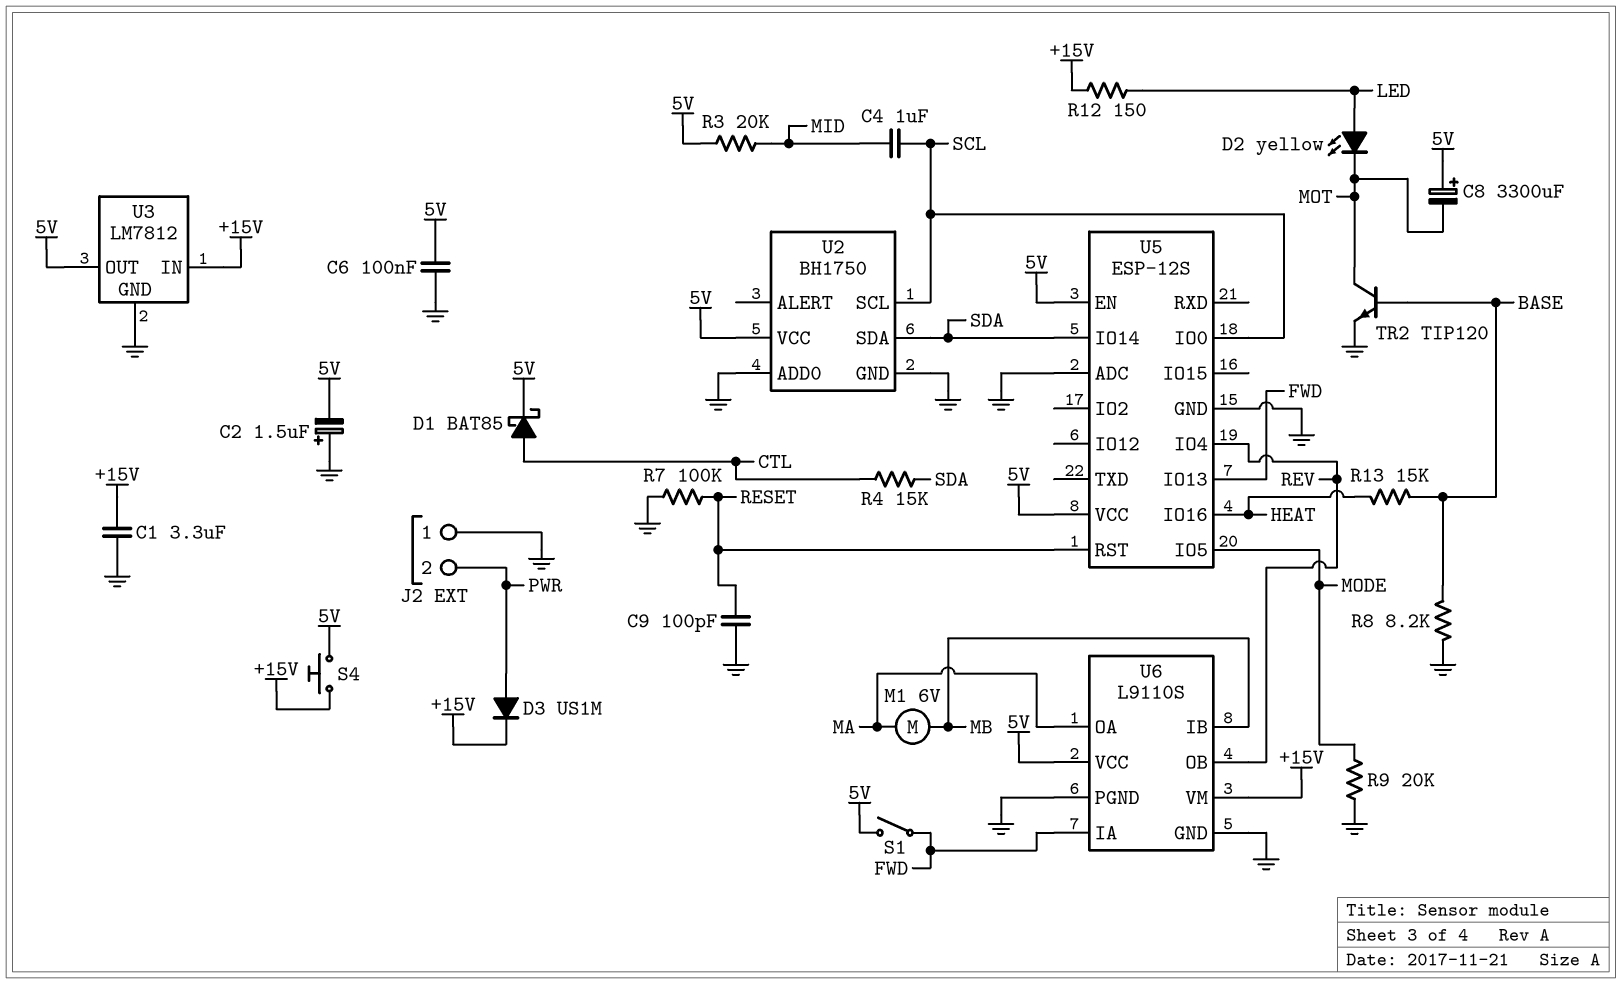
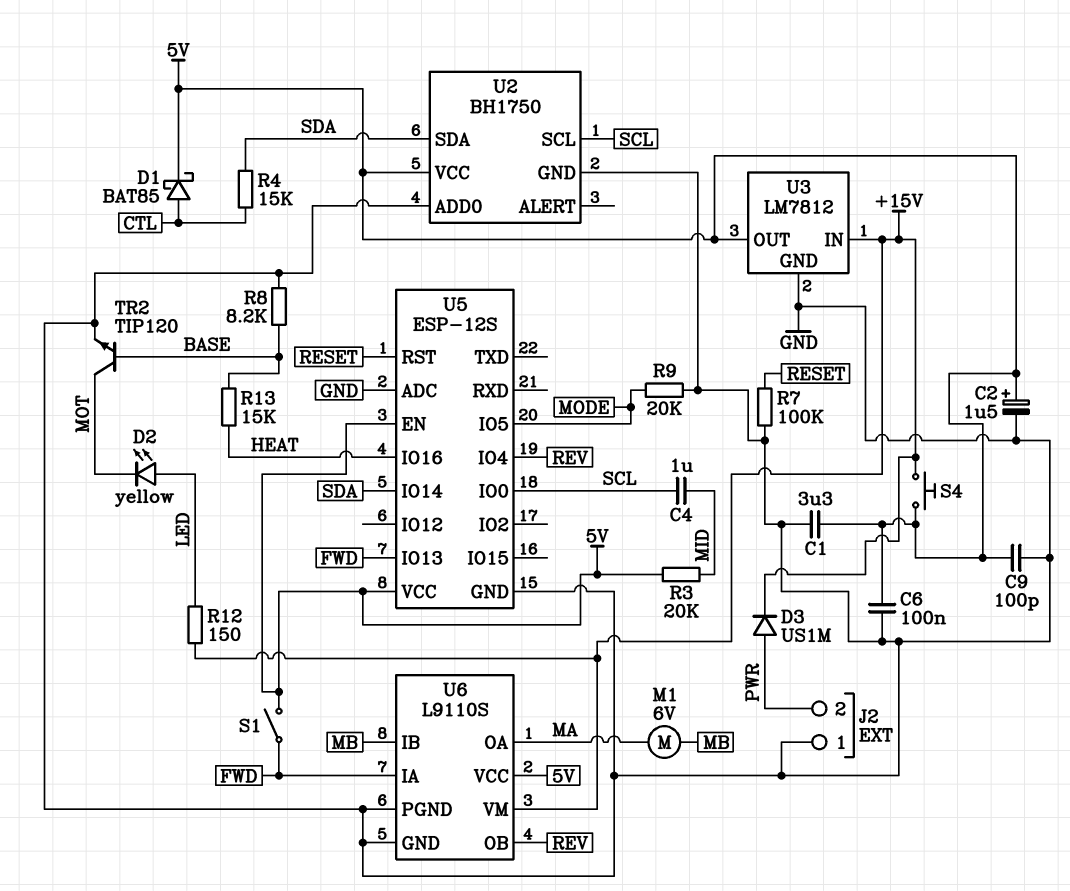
C1: 3.3uF (+15V, GND) -> 3.3uF (5V, GND)
C2: 1.5uF (plus GND, minus 5V) -> 1.5uF (plus 5V, minus GND)
C8: 3300uF (plus 5V, minus MOT) -> none
C9: 100pF (GND, RESET) -> 100pF (5V, GND)

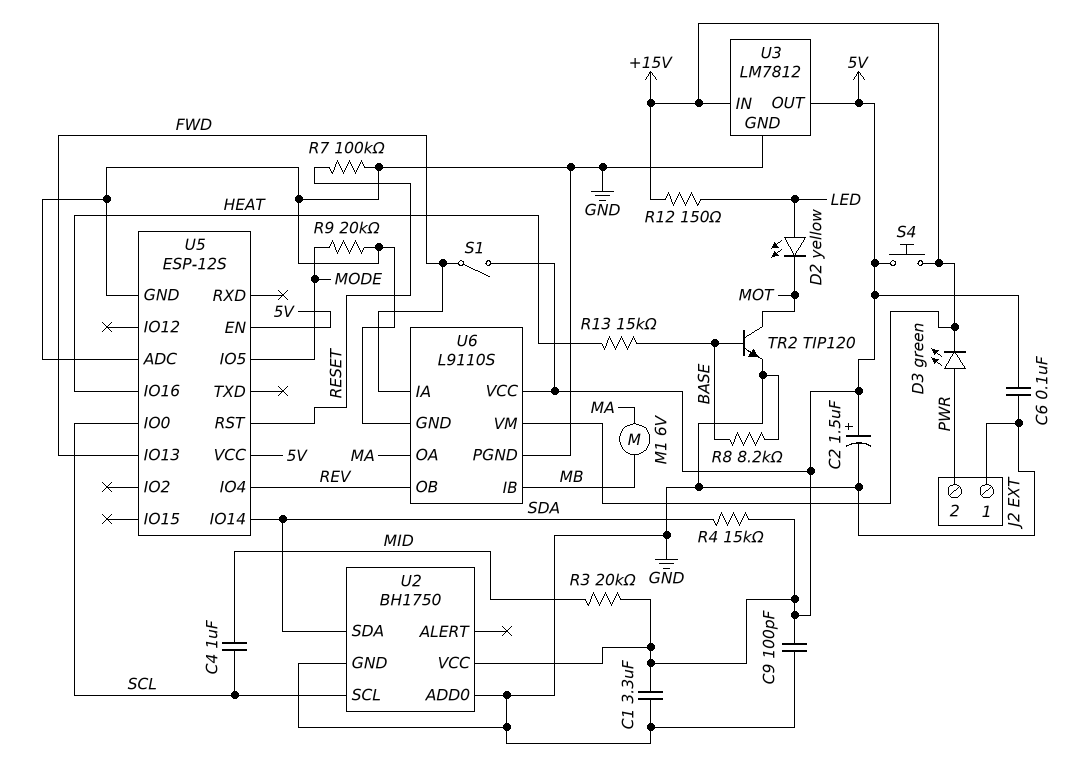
D1: schottky BAT85 (A CTL, K 5V) -> none
D3: diode US1M (A PWR, K +15V) -> LED green (A PWR, K +15V)
R4: 15k (CTL, SDA) -> 15k (5V, SDA)

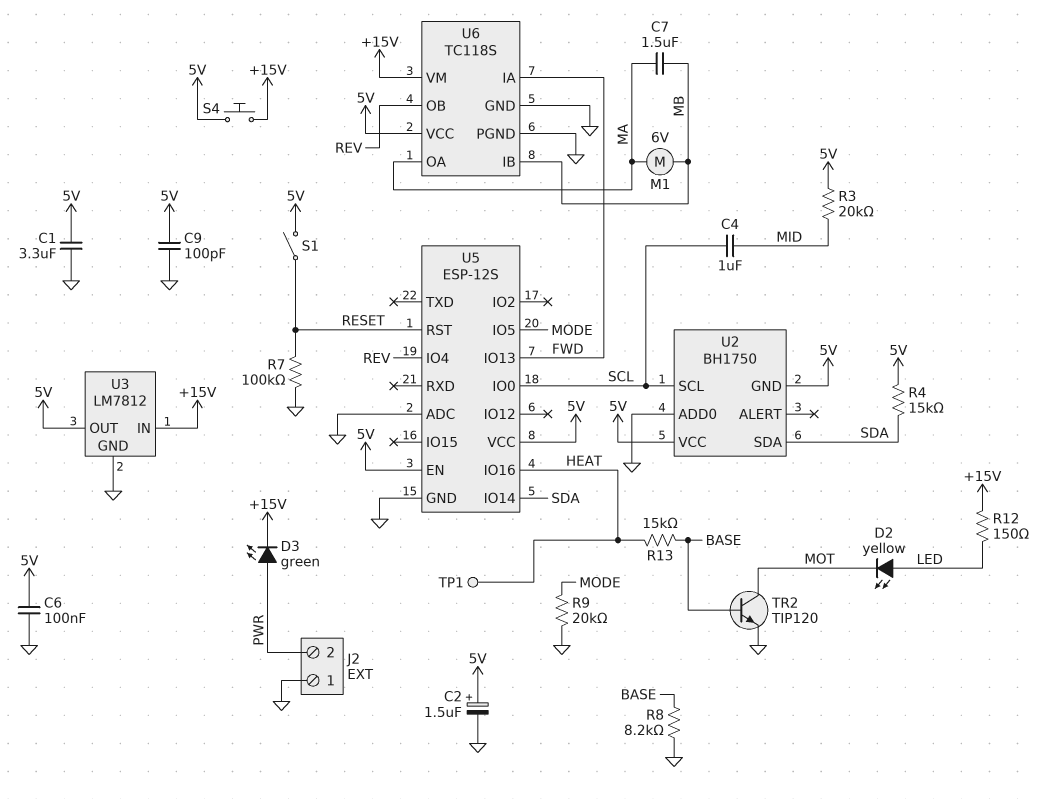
C7: none -> 1.5uF (MA, MB)
S1: switch (5V, FWD) -> switch (5V, RESET)
TP1: none -> test point (HEAT)
U2 pin GND: GND -> 5V
U6: L9110S -> TC118S

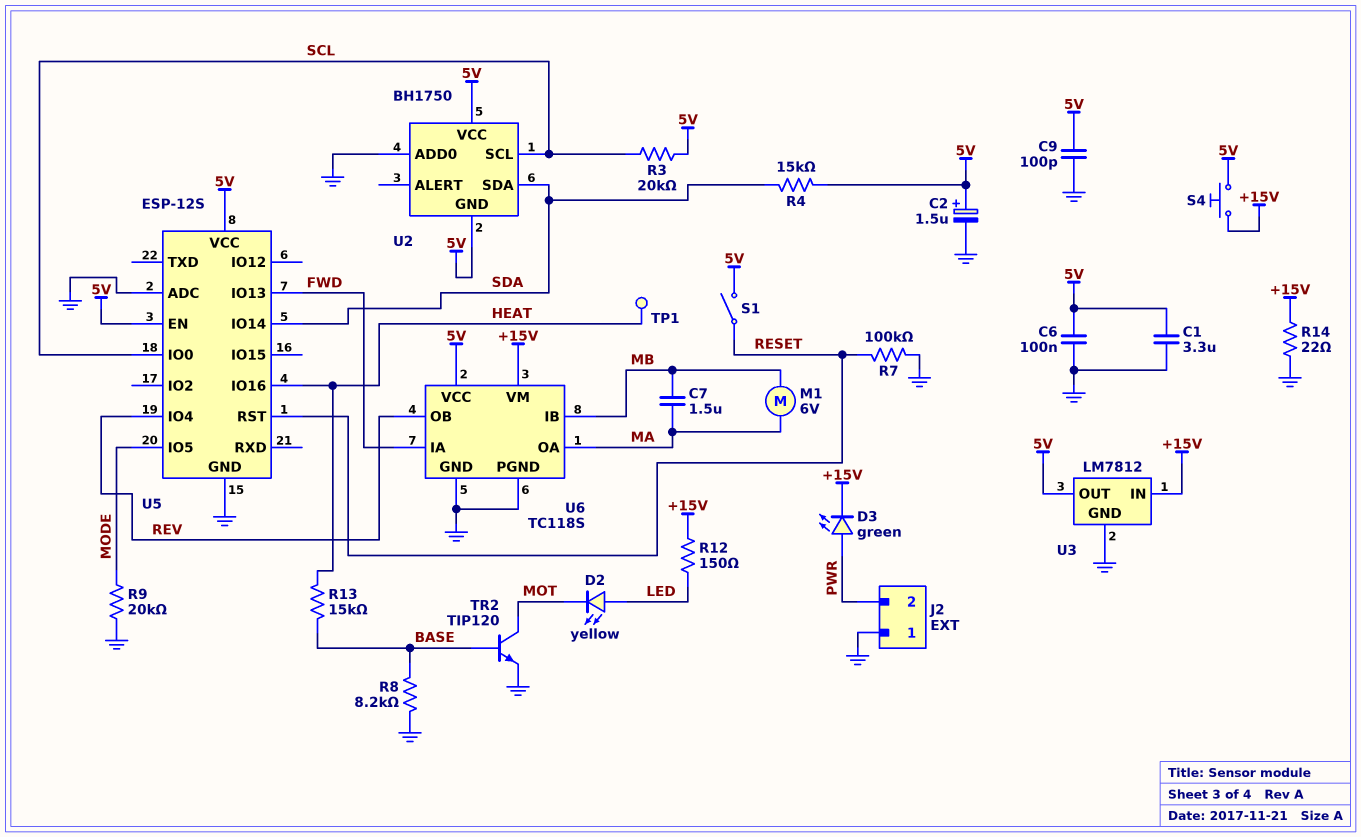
C4: 1uF (MID, SCL) -> none
R3: 20k (5V, MID) -> 20k (5V, SCL)
R14: none -> 22 (+15V, GND)

